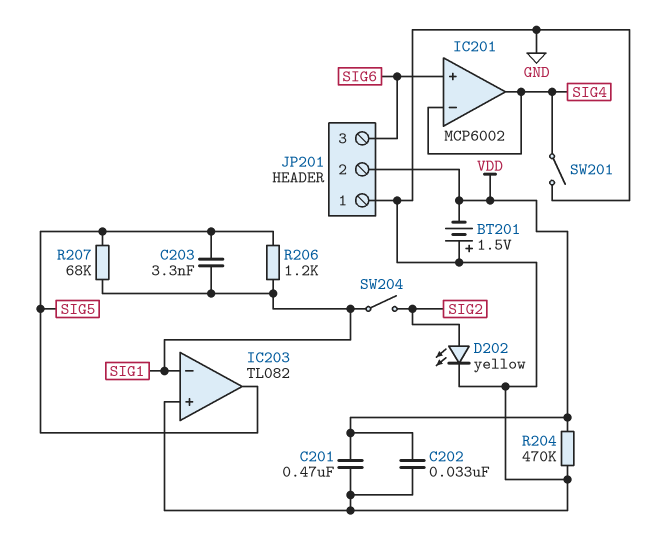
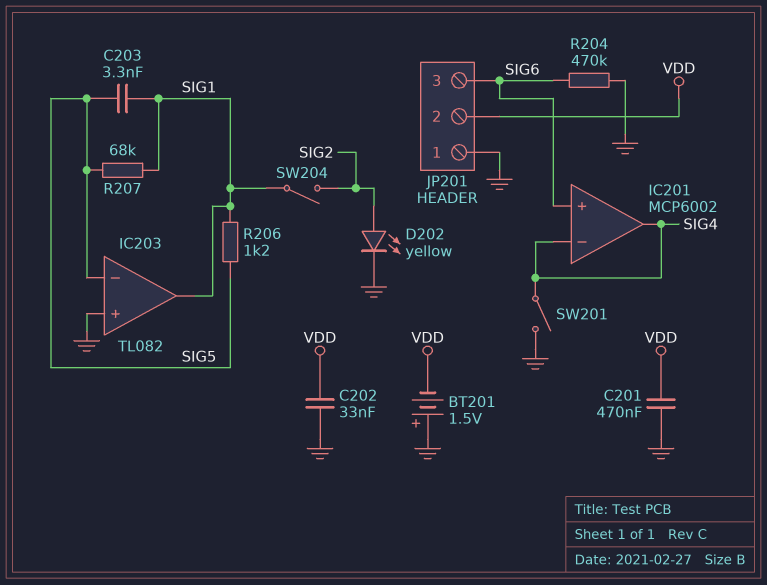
IC203 pin in-: SIG1 -> SIG5
IC203 pin out: SIG5 -> SIG1
R204: 470k (GND, VDD) -> 470k (GND, SIG6)

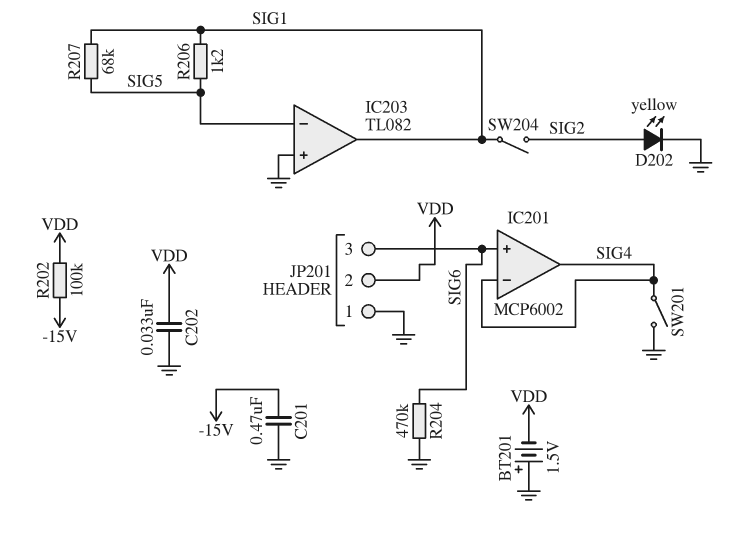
C201: 470nF (GND, VDD) -> 470nF (-15V, GND)
C203: 3.3nF (SIG1, SIG5) -> none
R202: none -> 100k (-15V, VDD)

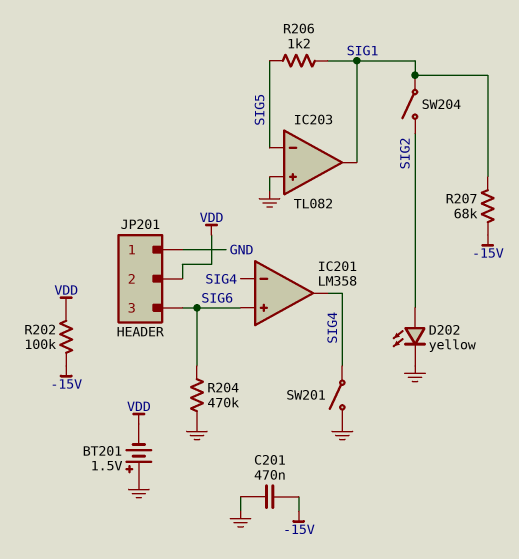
C202: 33nF (GND, VDD) -> none
IC201: MCP6002 -> LM358
R207: 68k (SIG1, SIG5) -> 68k (-15V, SIG1)

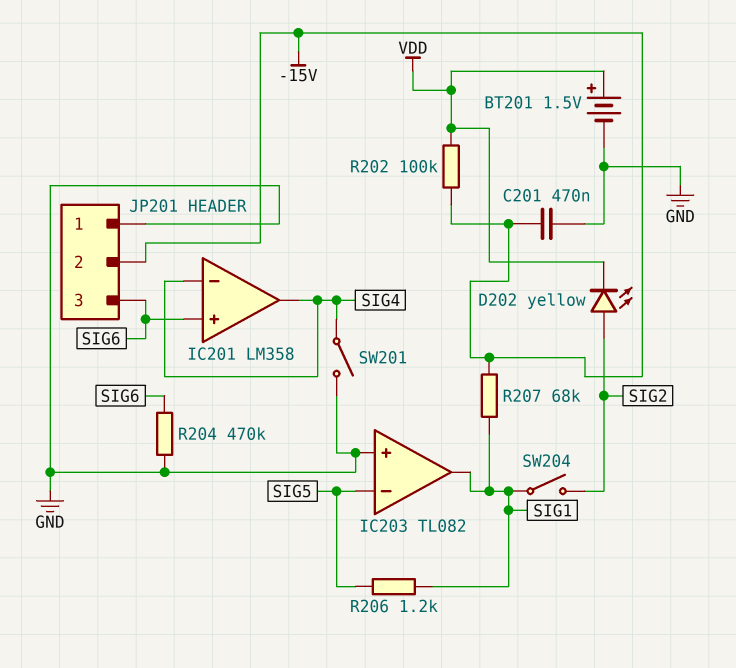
BT201: 1.5V (plus GND, minus VDD) -> 1.5V (plus VDD, minus GND)
D202: LED yellow (A SIG2, K GND) -> LED yellow (A SIG2, K VDD)
JP201 pin 2: VDD -> -15V

